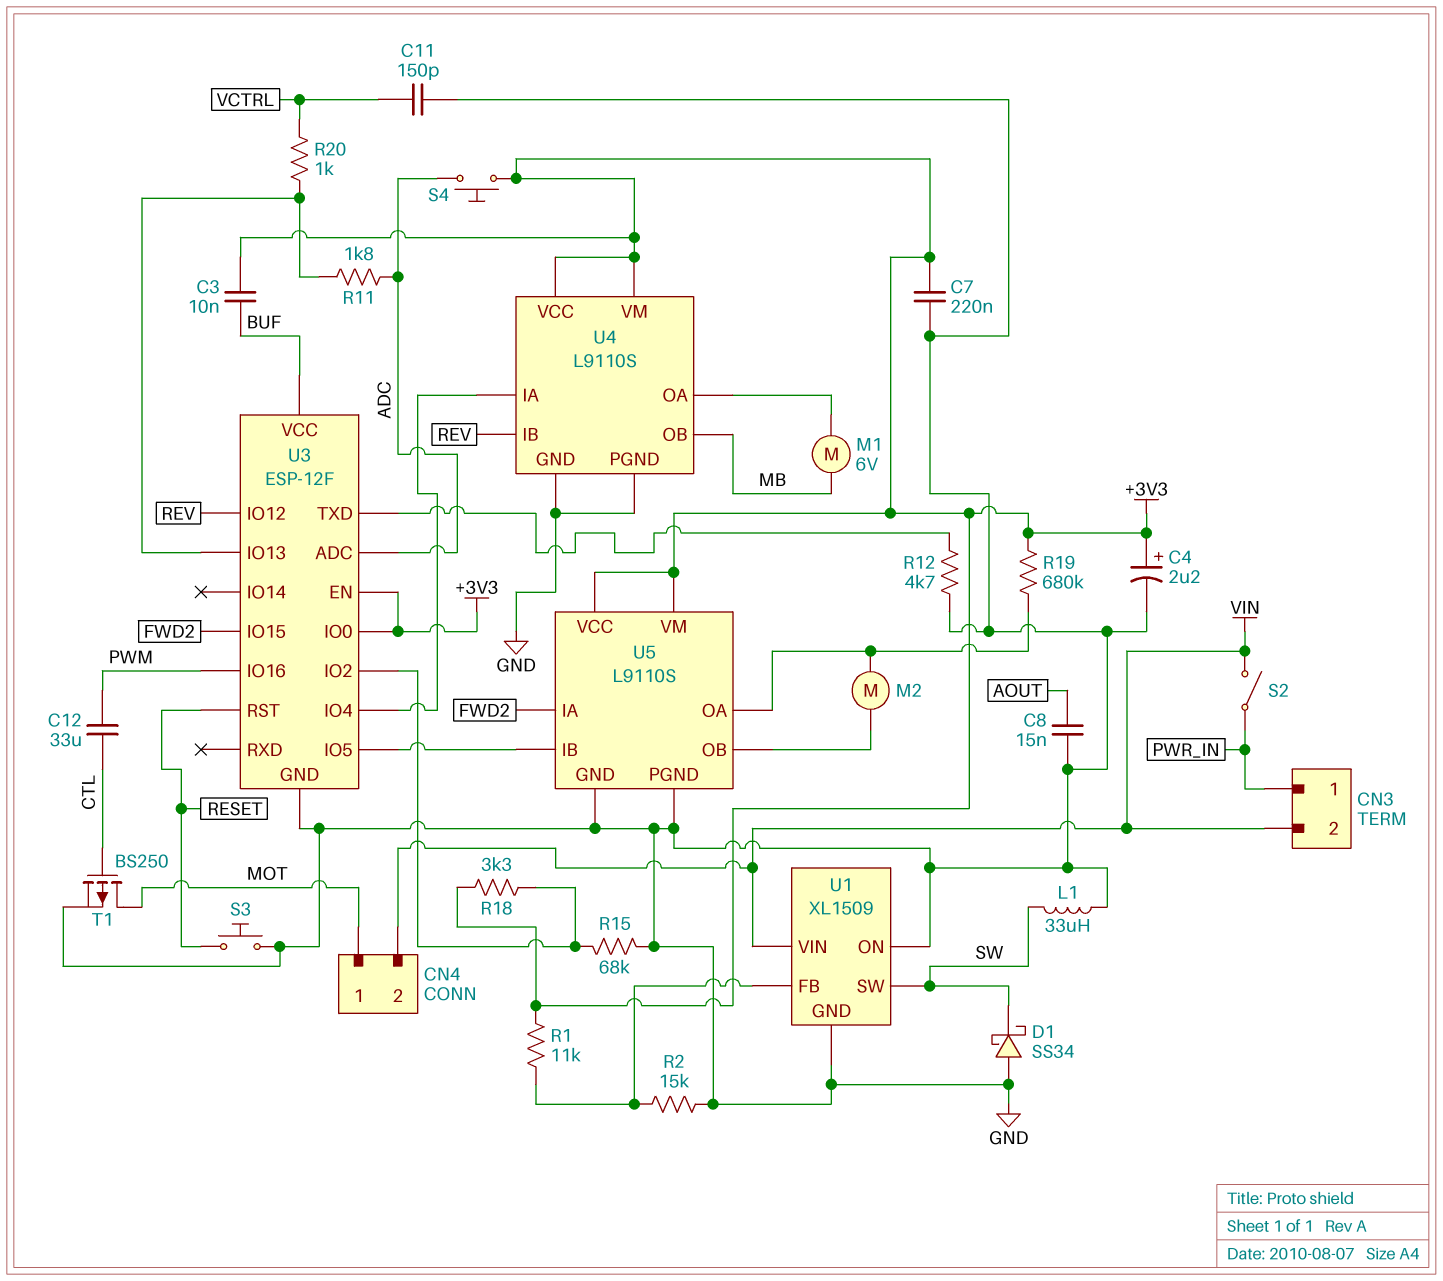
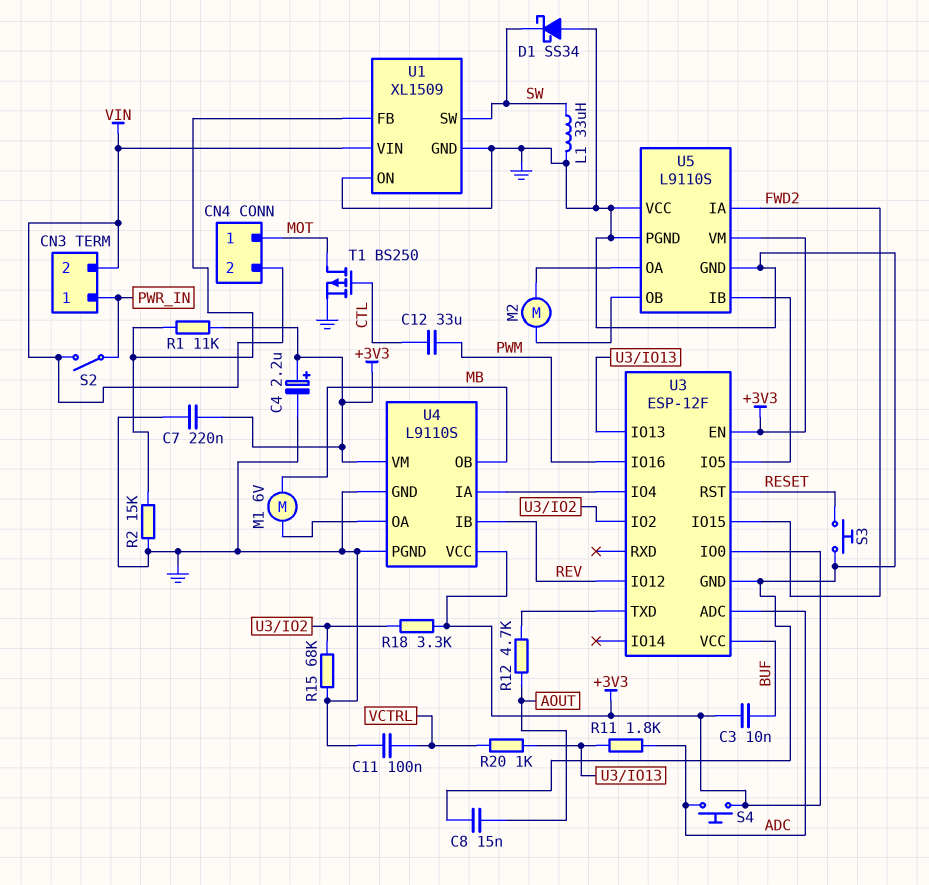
C11: 150pF (GND, VCTRL) -> 100nF (GND, VCTRL)
R12: 4.7k (GND, U3/TXD) -> 4.7k (AOUT, U3/TXD)
R19: 680k (+3V3, U5/OA) -> none
U5 pin VCC: +3V3 -> GND

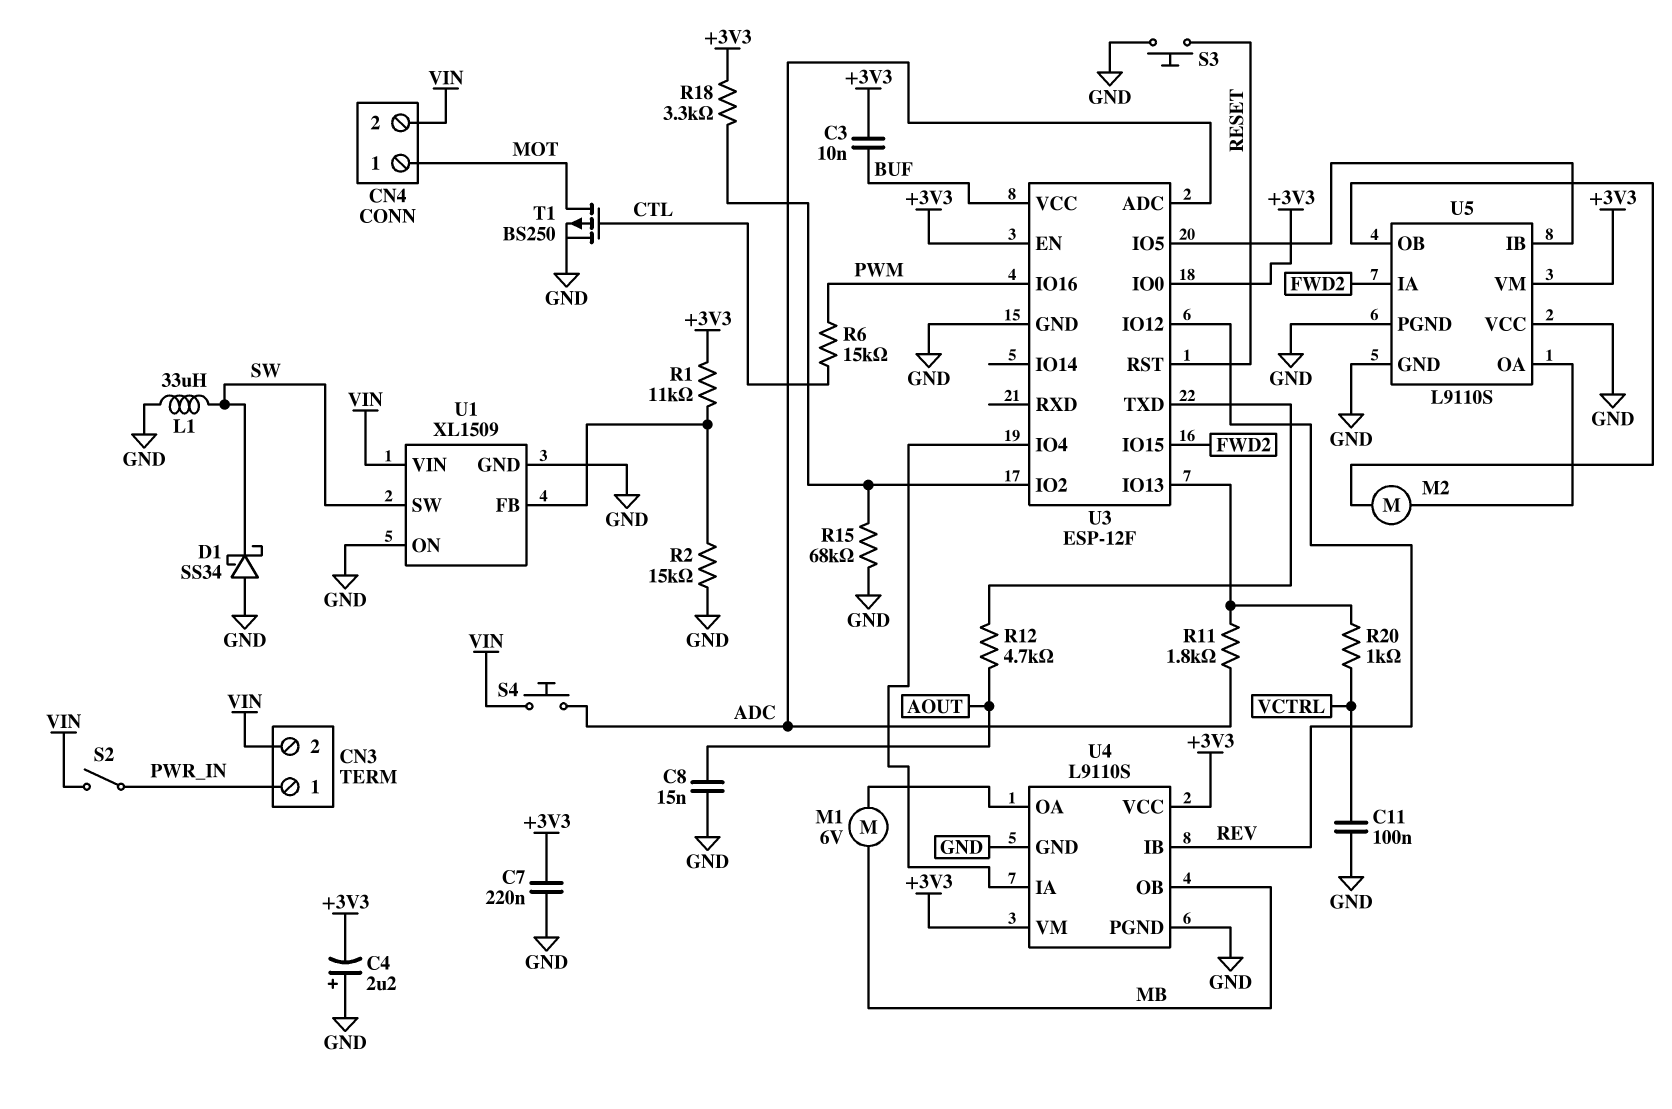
C4: 2.2uF (plus +3V3, minus GND) -> 2.2uF (plus GND, minus +3V3)
C12: 33uF (CTL, PWM) -> none
R6: none -> 15k (CTL, PWM)
S4: button (+3V3, ADC) -> button (ADC, VIN)

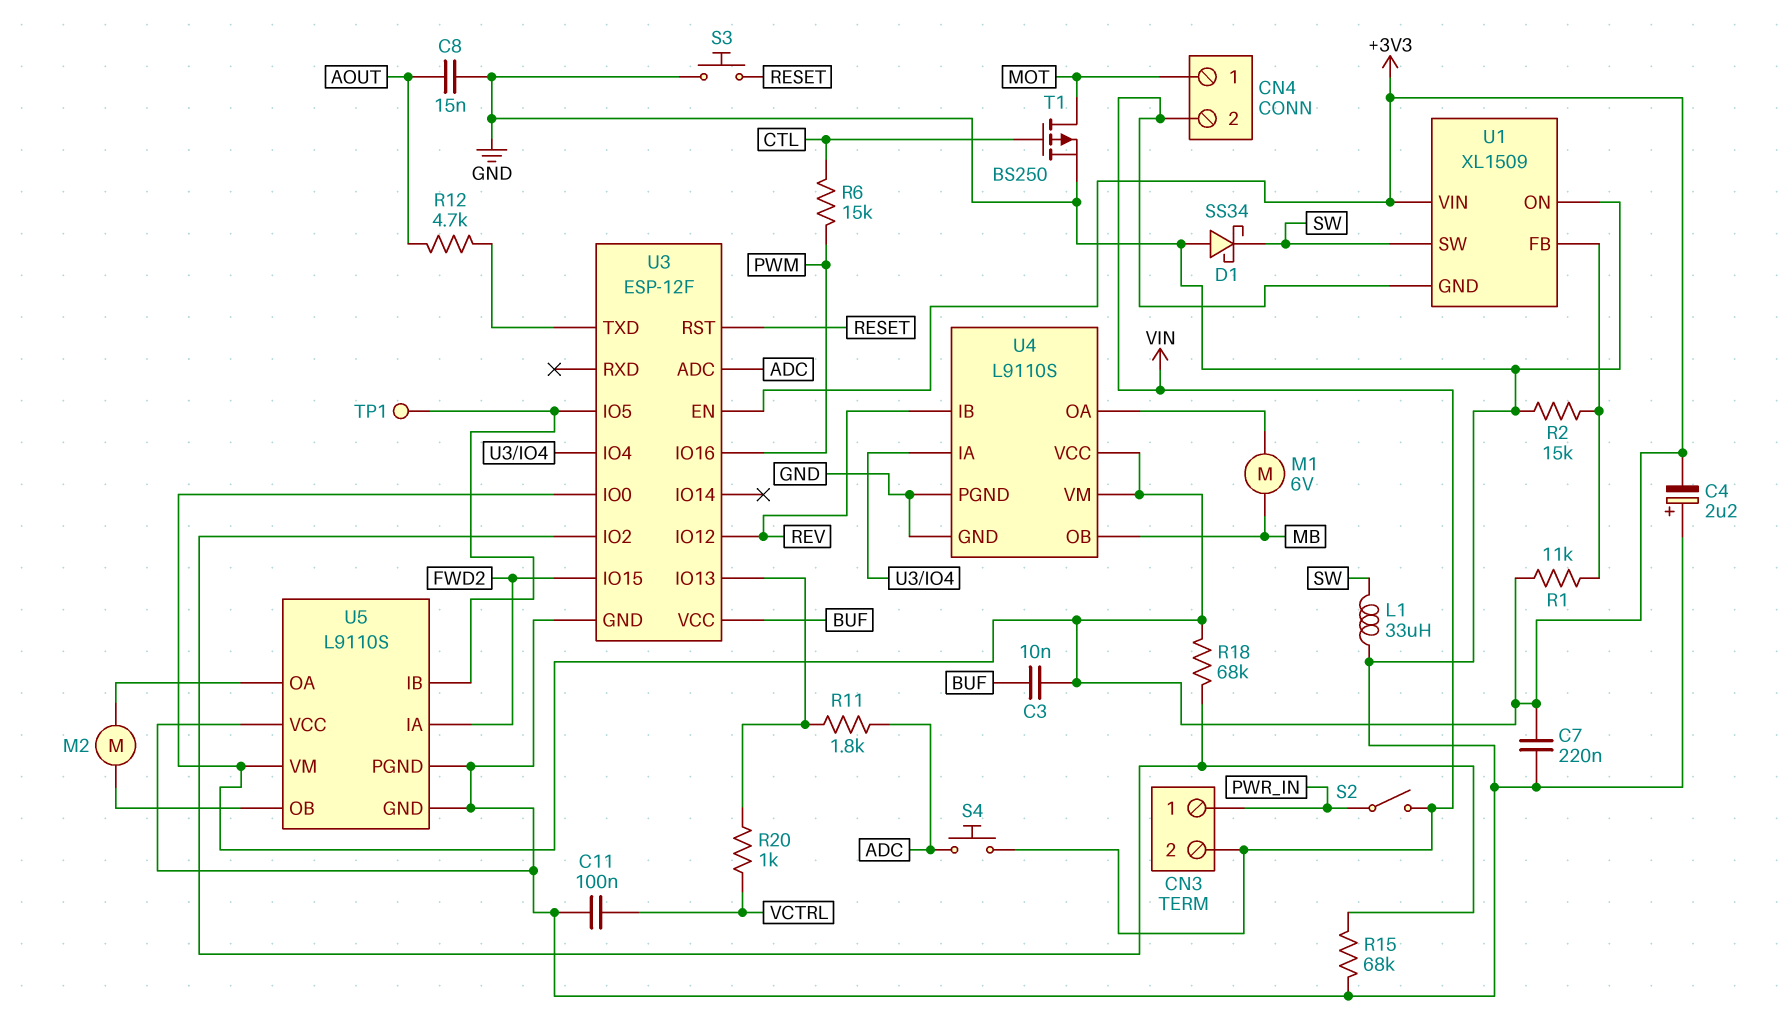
R18: 3.3k (+3V3, U3/IO2) -> 68k (+3V3, U3/IO2)
TP1: none -> test point (U3/IO5)
U1 pin GND: GND -> VIN
U1 pin VIN: VIN -> +3V3

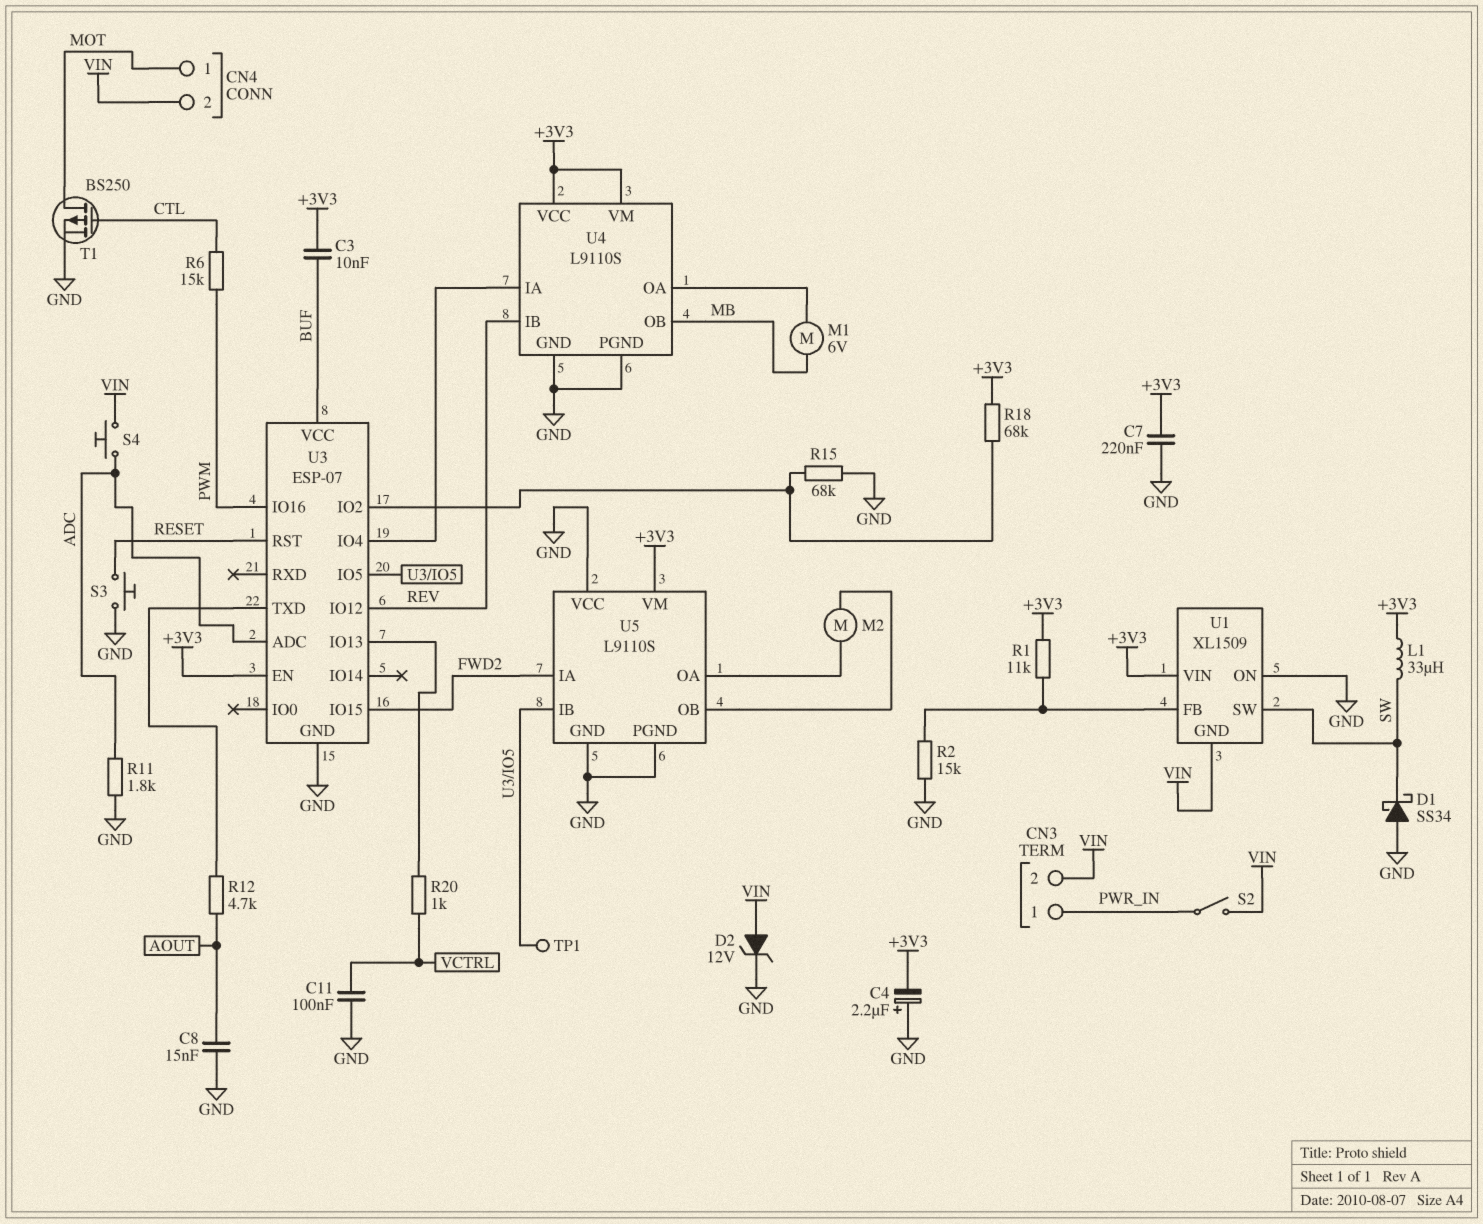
D2: none -> zener 12V (A VIN, K GND)
L1: 33uH (GND, SW) -> 33uH (+3V3, SW)
R11: 1.8k (ADC, U3/IO13) -> 1.8k (ADC, GND)
U3: ESP-12F -> ESP-07
U3 pin IO0: +3V3 -> none

